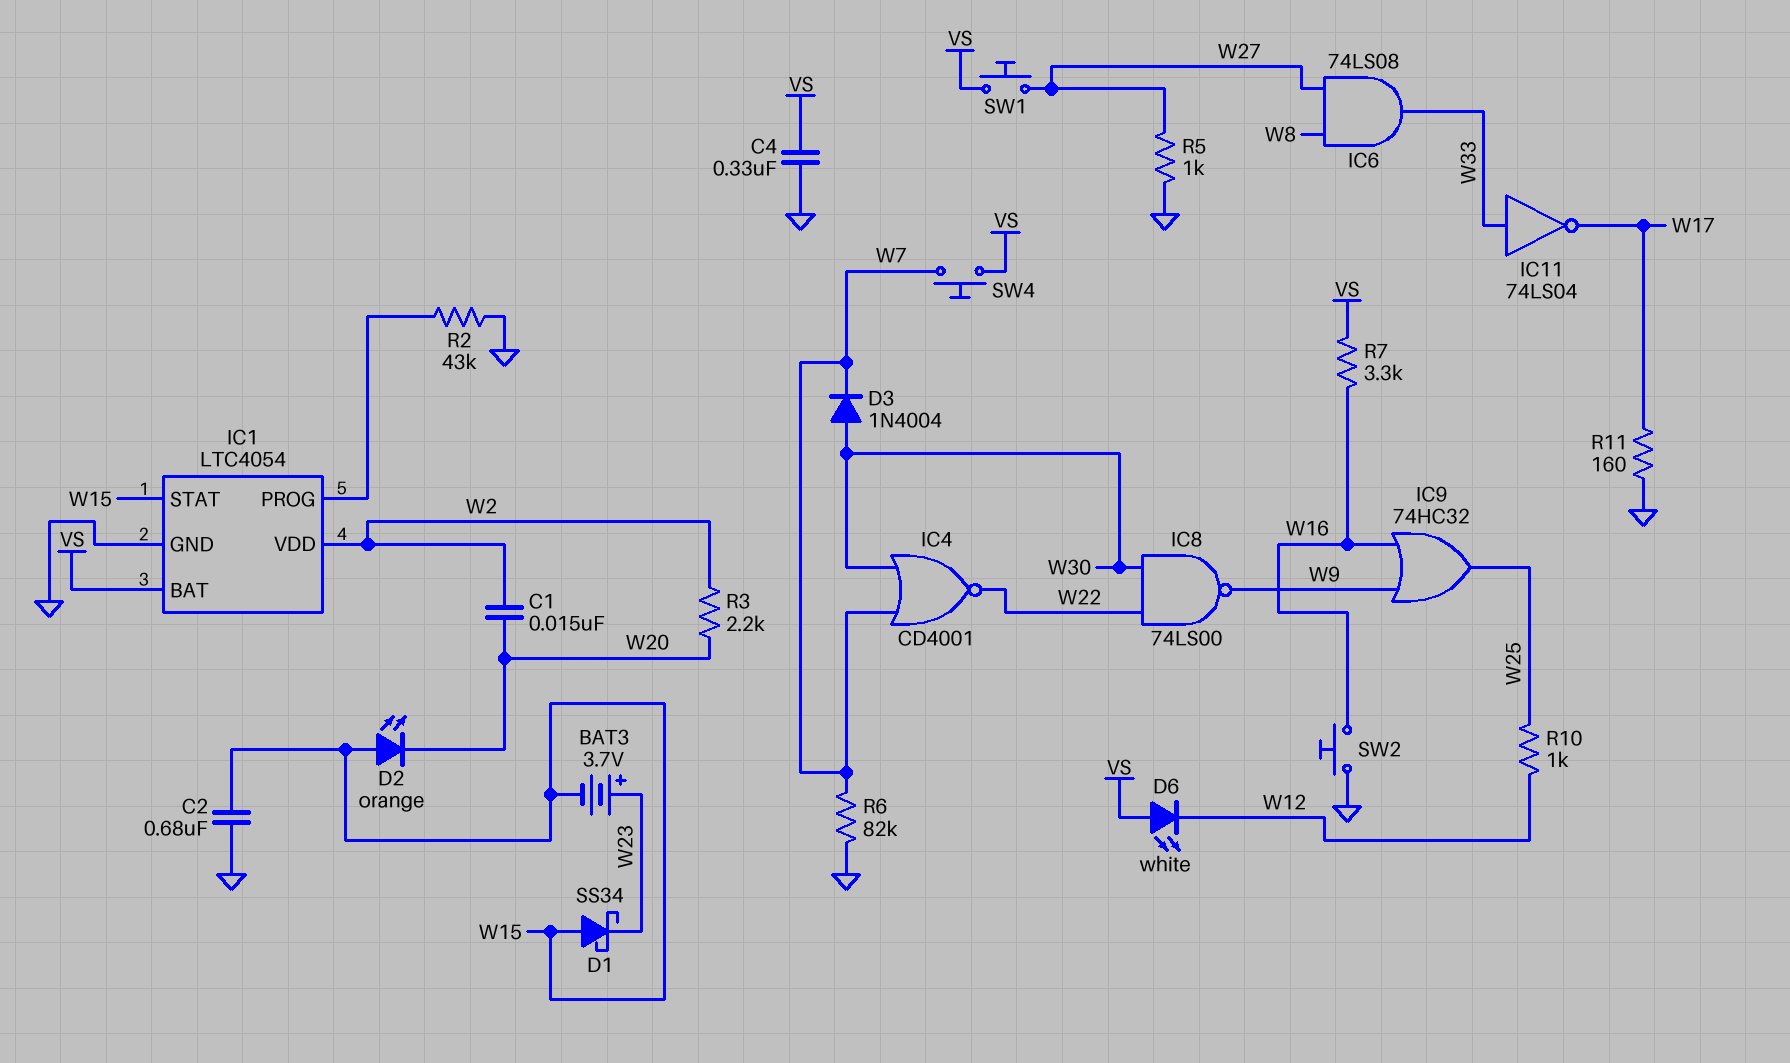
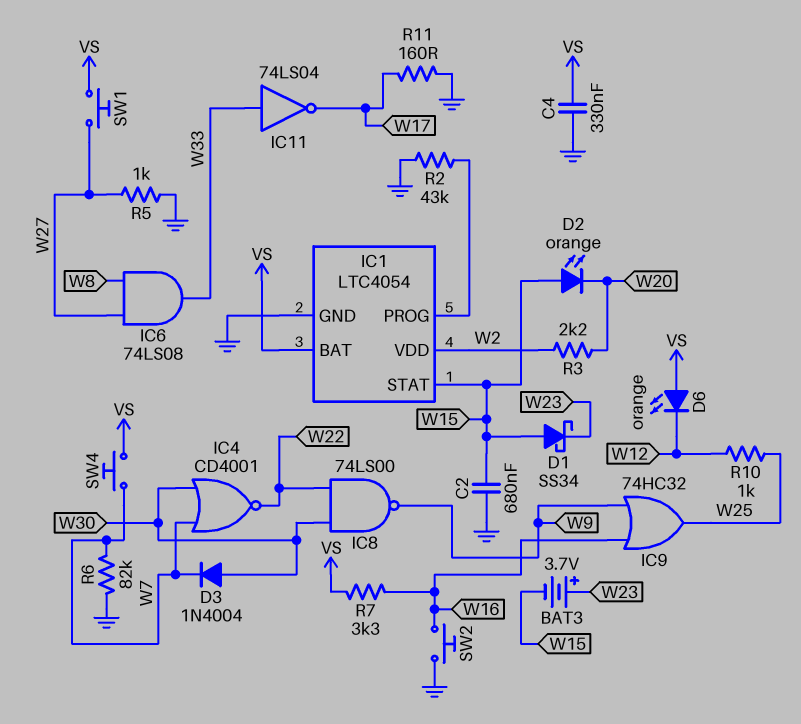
C1: 15nF (W2, W20) -> none
D6: LED white (A VS, K W12) -> LED orange (A VS, K W12)

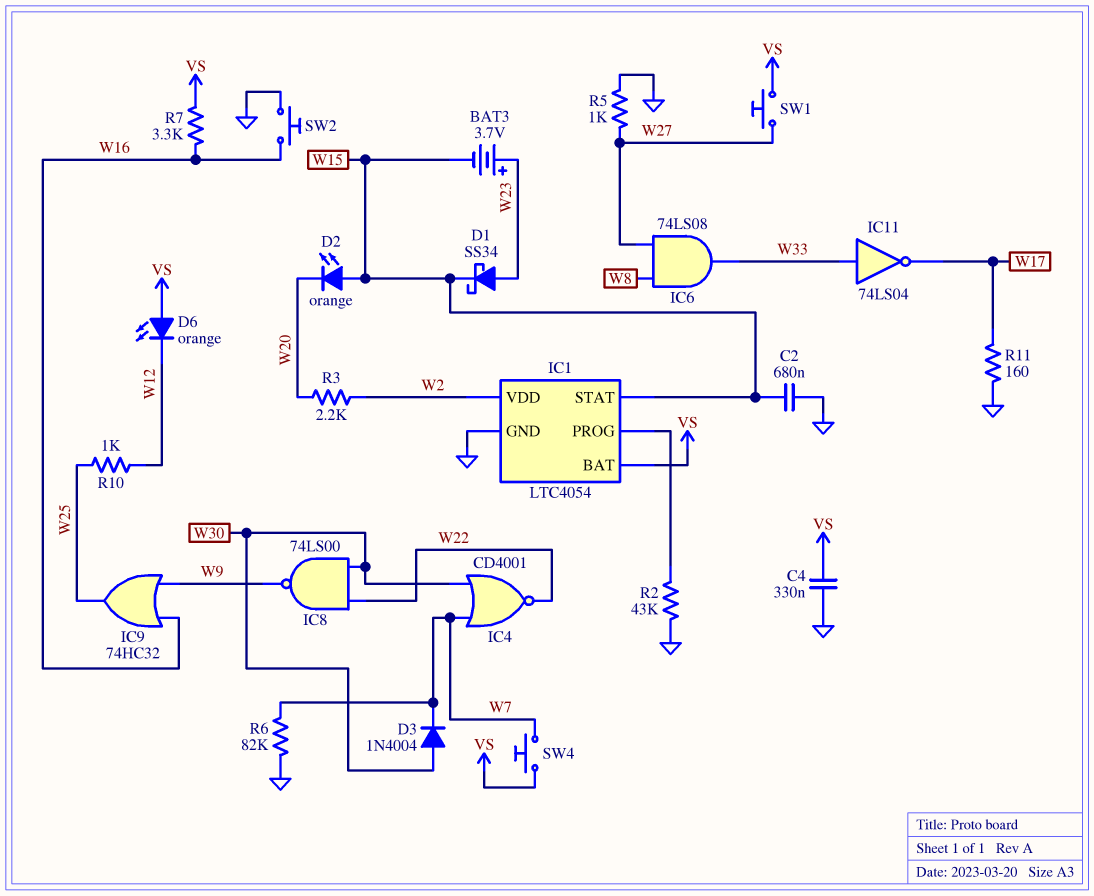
D1: schottky SS34 (A W15, K W23) -> schottky SS34 (A W23, K W15)

